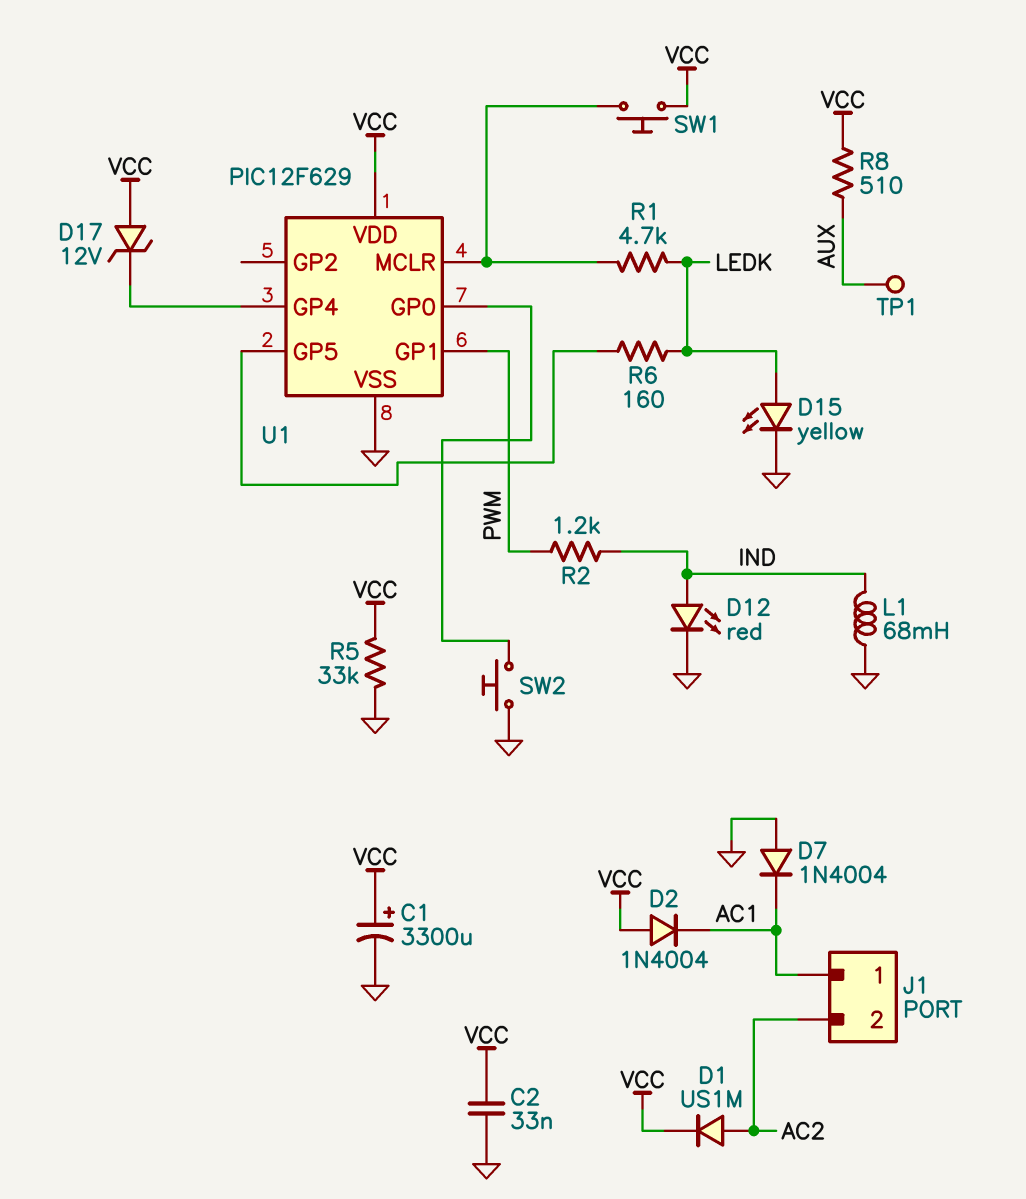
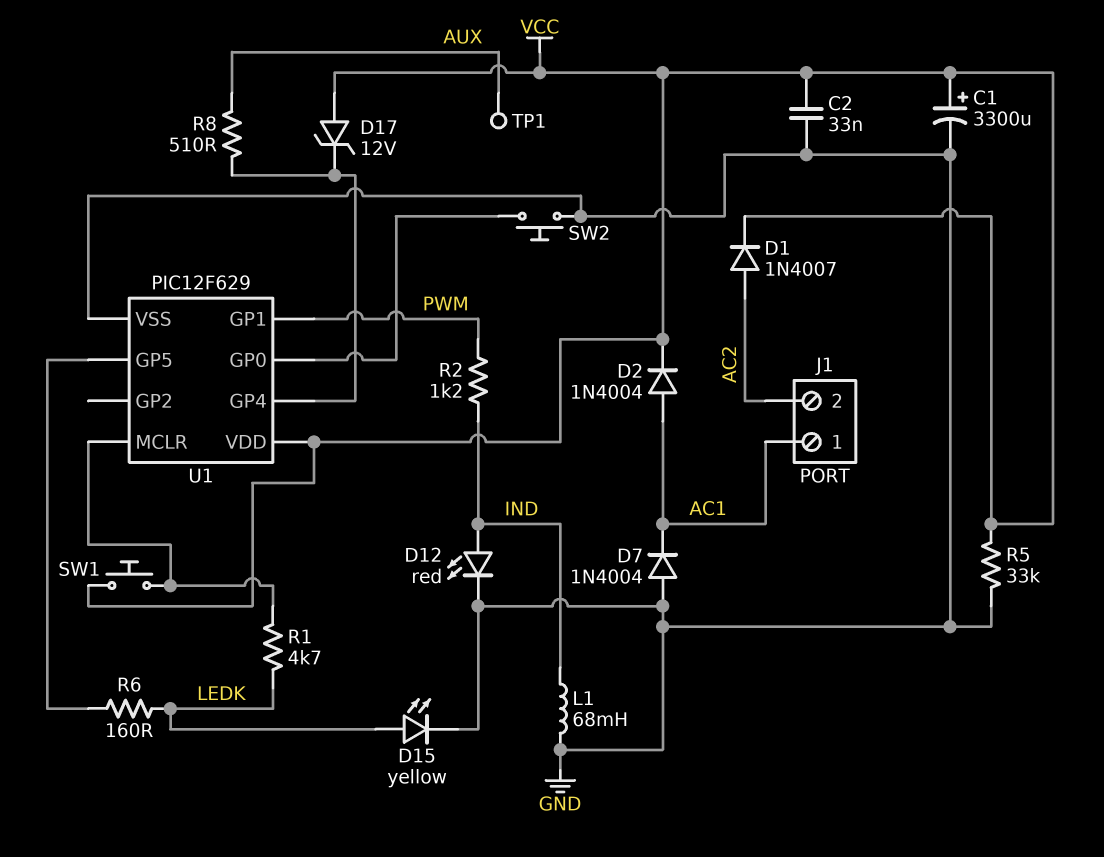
D1: diode US1M (A AC2, K VCC) -> diode 1N4007 (A AC2, K VCC)
D2: diode 1N4004 (A VCC, K AC1) -> diode 1N4004 (A AC1, K VCC)
R8: 510 (AUX, VCC) -> 510 (AUX, U1/GP4)

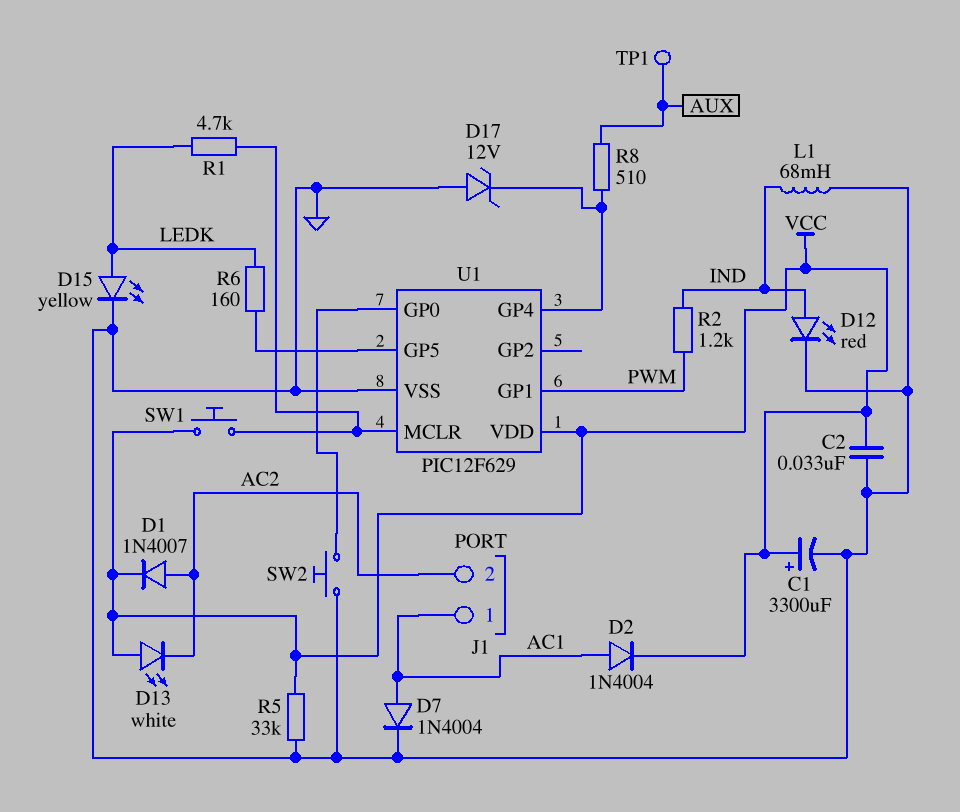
D7: diode 1N4004 (A GND, K AC1) -> diode 1N4004 (A AC1, K GND)
D13: none -> LED white (A VCC, K AC2)
D17: zener 12V (A VCC, K U1/GP4) -> zener 12V (A GND, K U1/GP4)

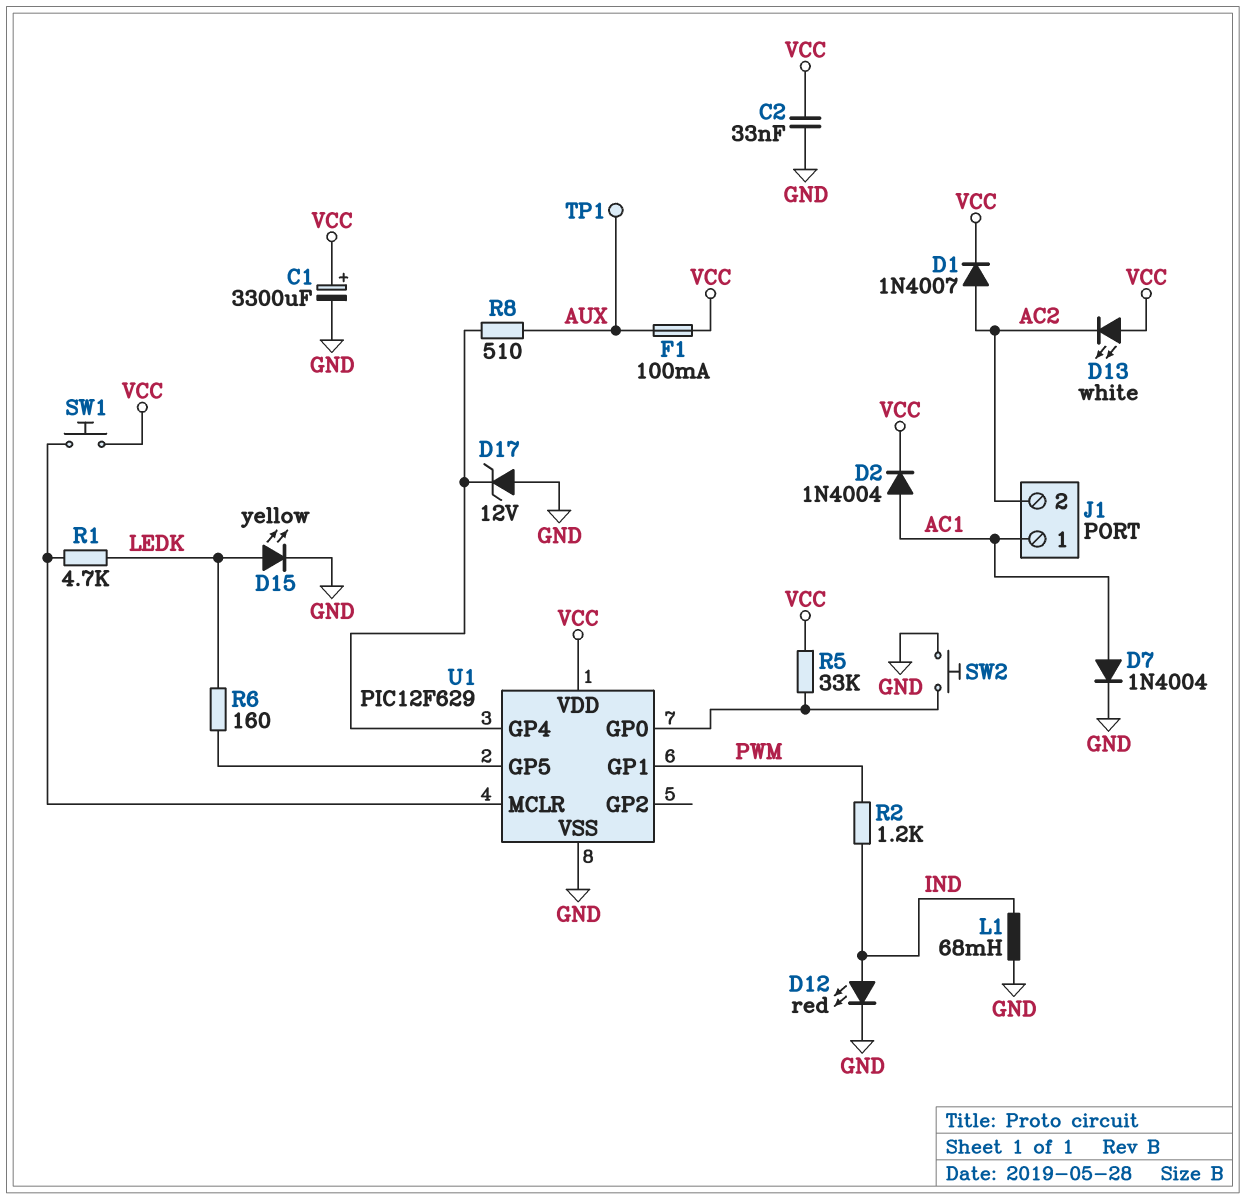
F1: none -> 100mA (AUX, VCC)
R5: 33k (GND, VCC) -> 33k (U1/GP0, VCC)

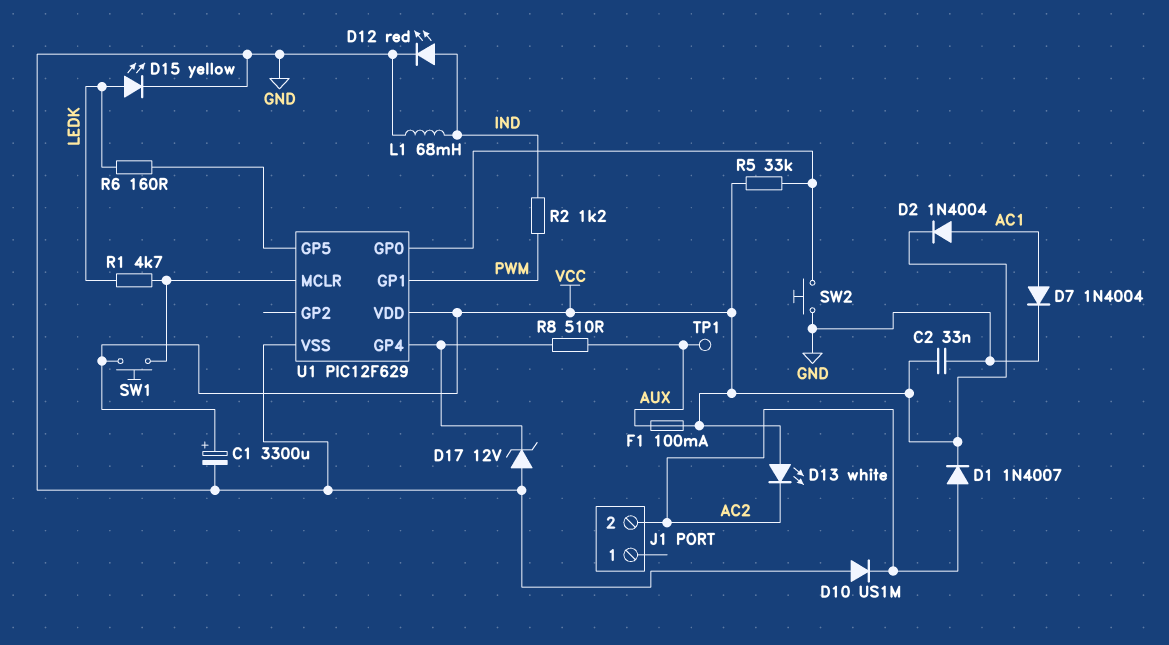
D10: none -> diode US1M (A GND, K AC2)
J1 pin 1: AC1 -> none

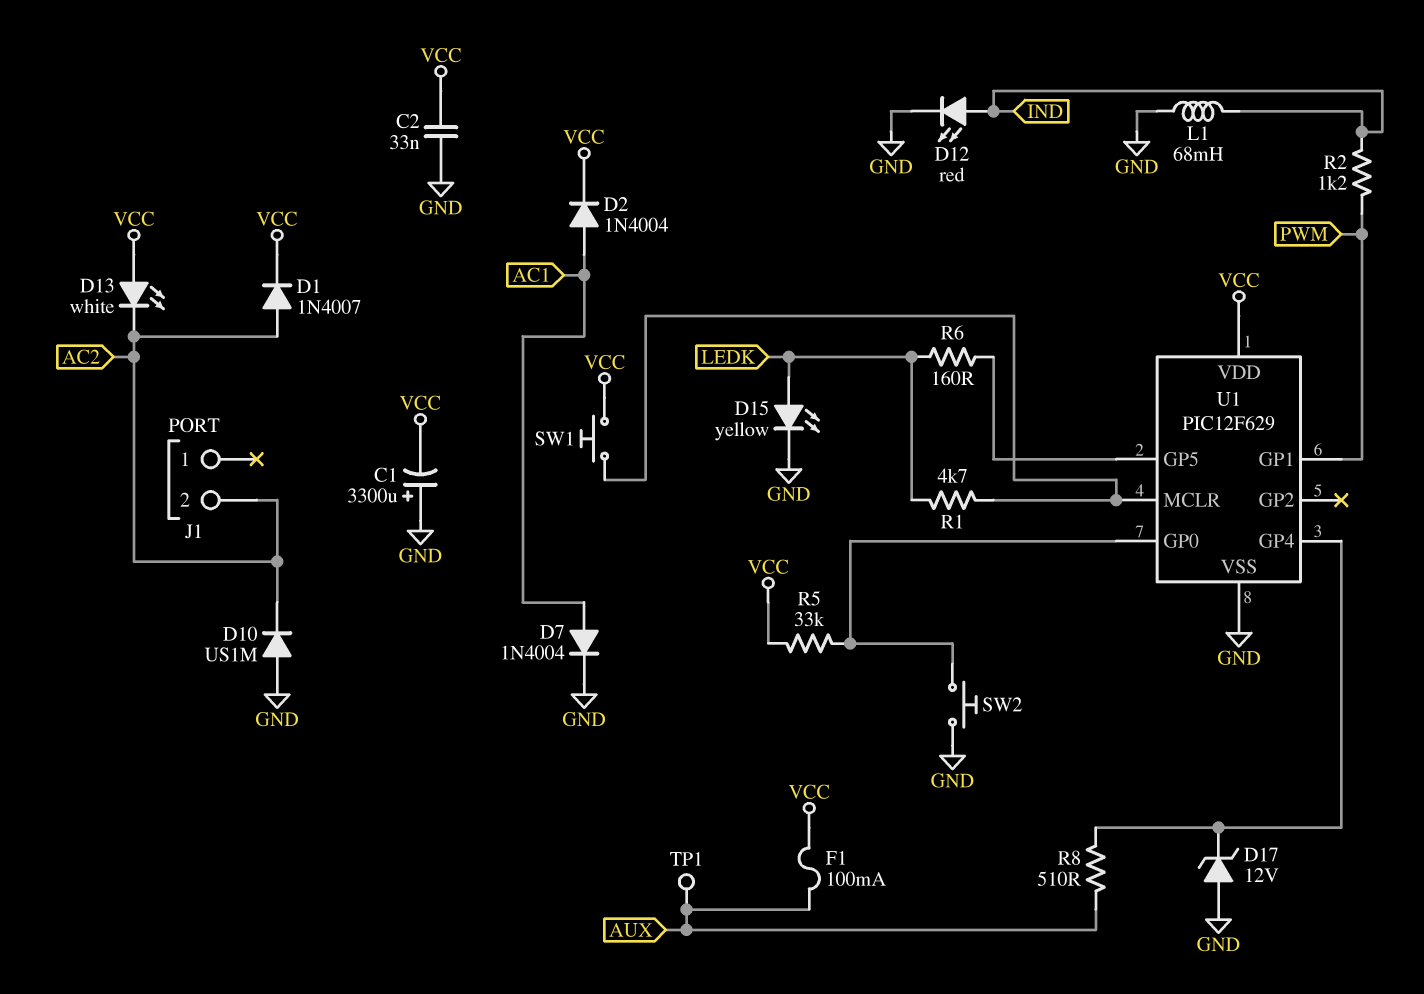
C1: 3300uF (plus VCC, minus GND) -> 3300uF (plus GND, minus VCC)

